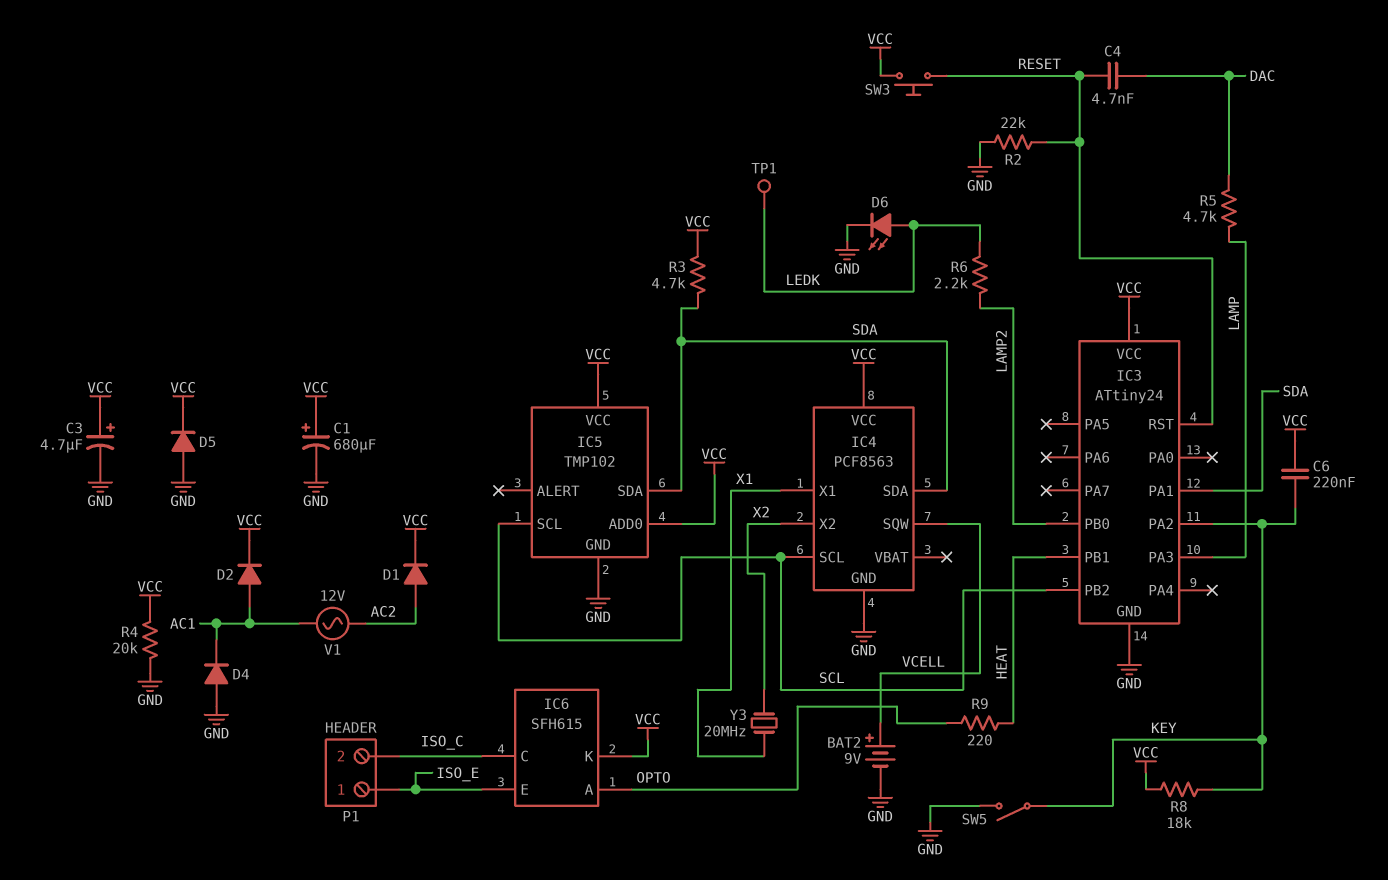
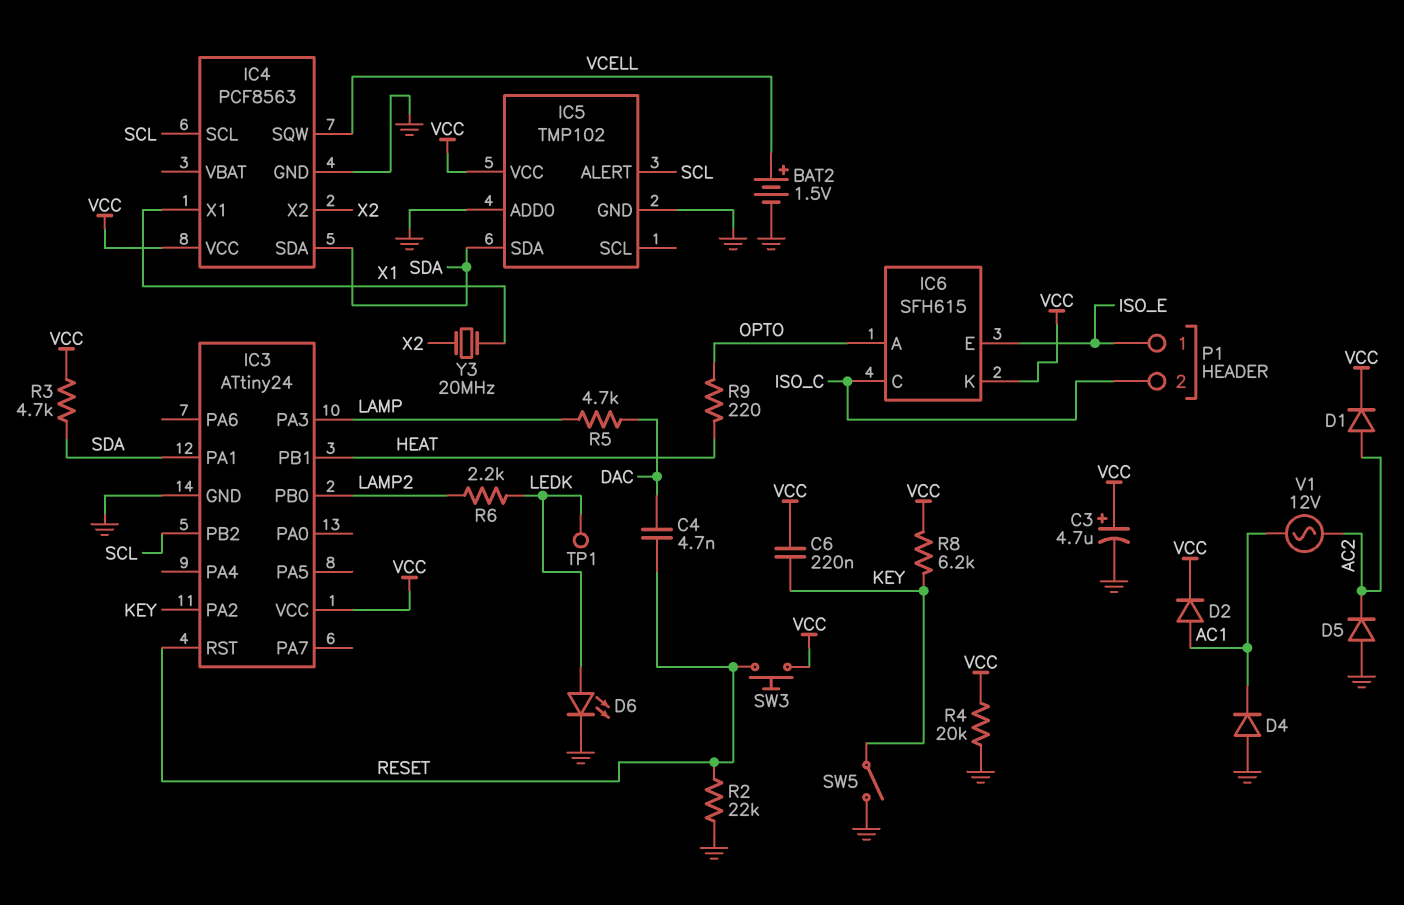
BAT2: 9V (plus VCELL, minus GND) -> 1.5V (plus VCELL, minus GND)
C1: 680uF (plus VCC, minus GND) -> none
D5: diode (A GND, K VCC) -> diode (A GND, K AC2)
IC5 pin ADD0: VCC -> GND
IC5 pin ALERT: none -> SCL
IC5 pin SCL: SCL -> none
R8: 18k (KEY, VCC) -> 6.2k (KEY, VCC)

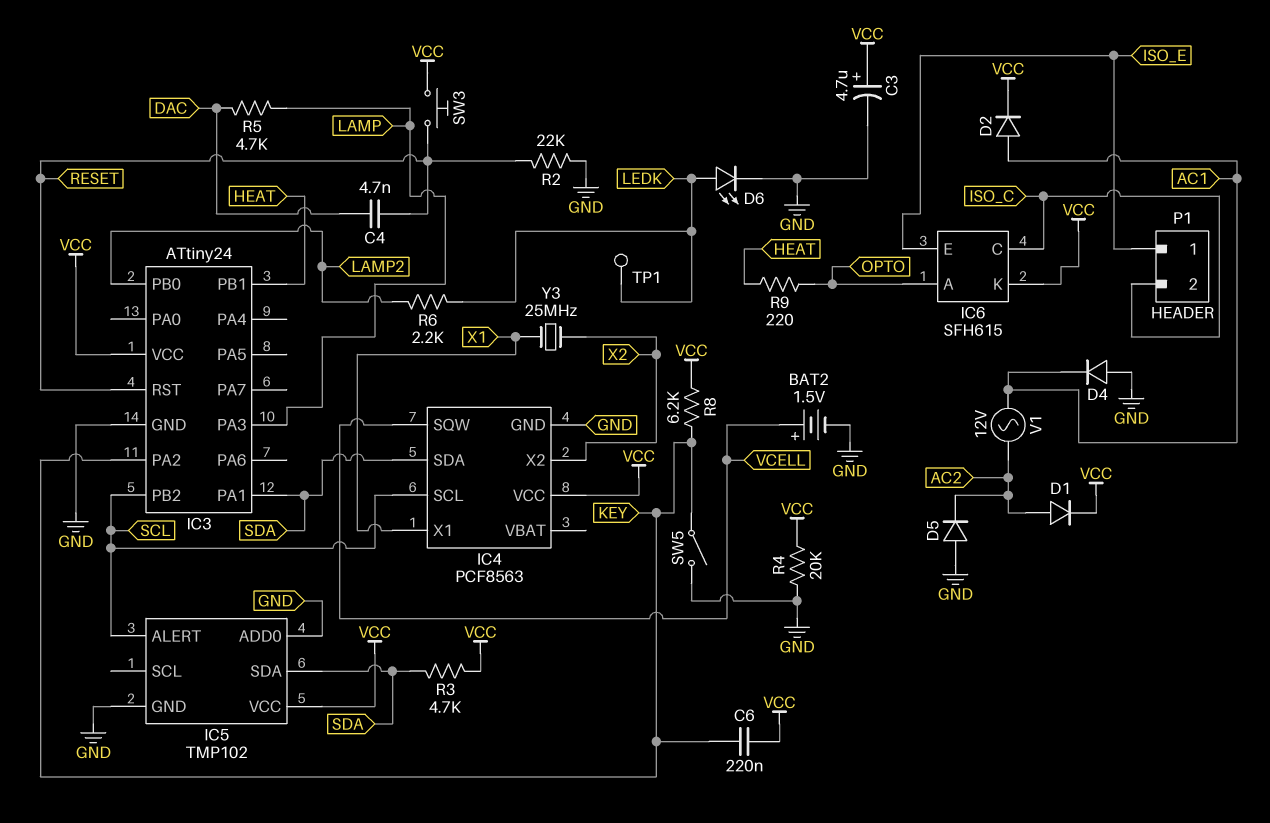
Y3: 20MHz (X1, X2) -> 25MHz (X1, X2)

